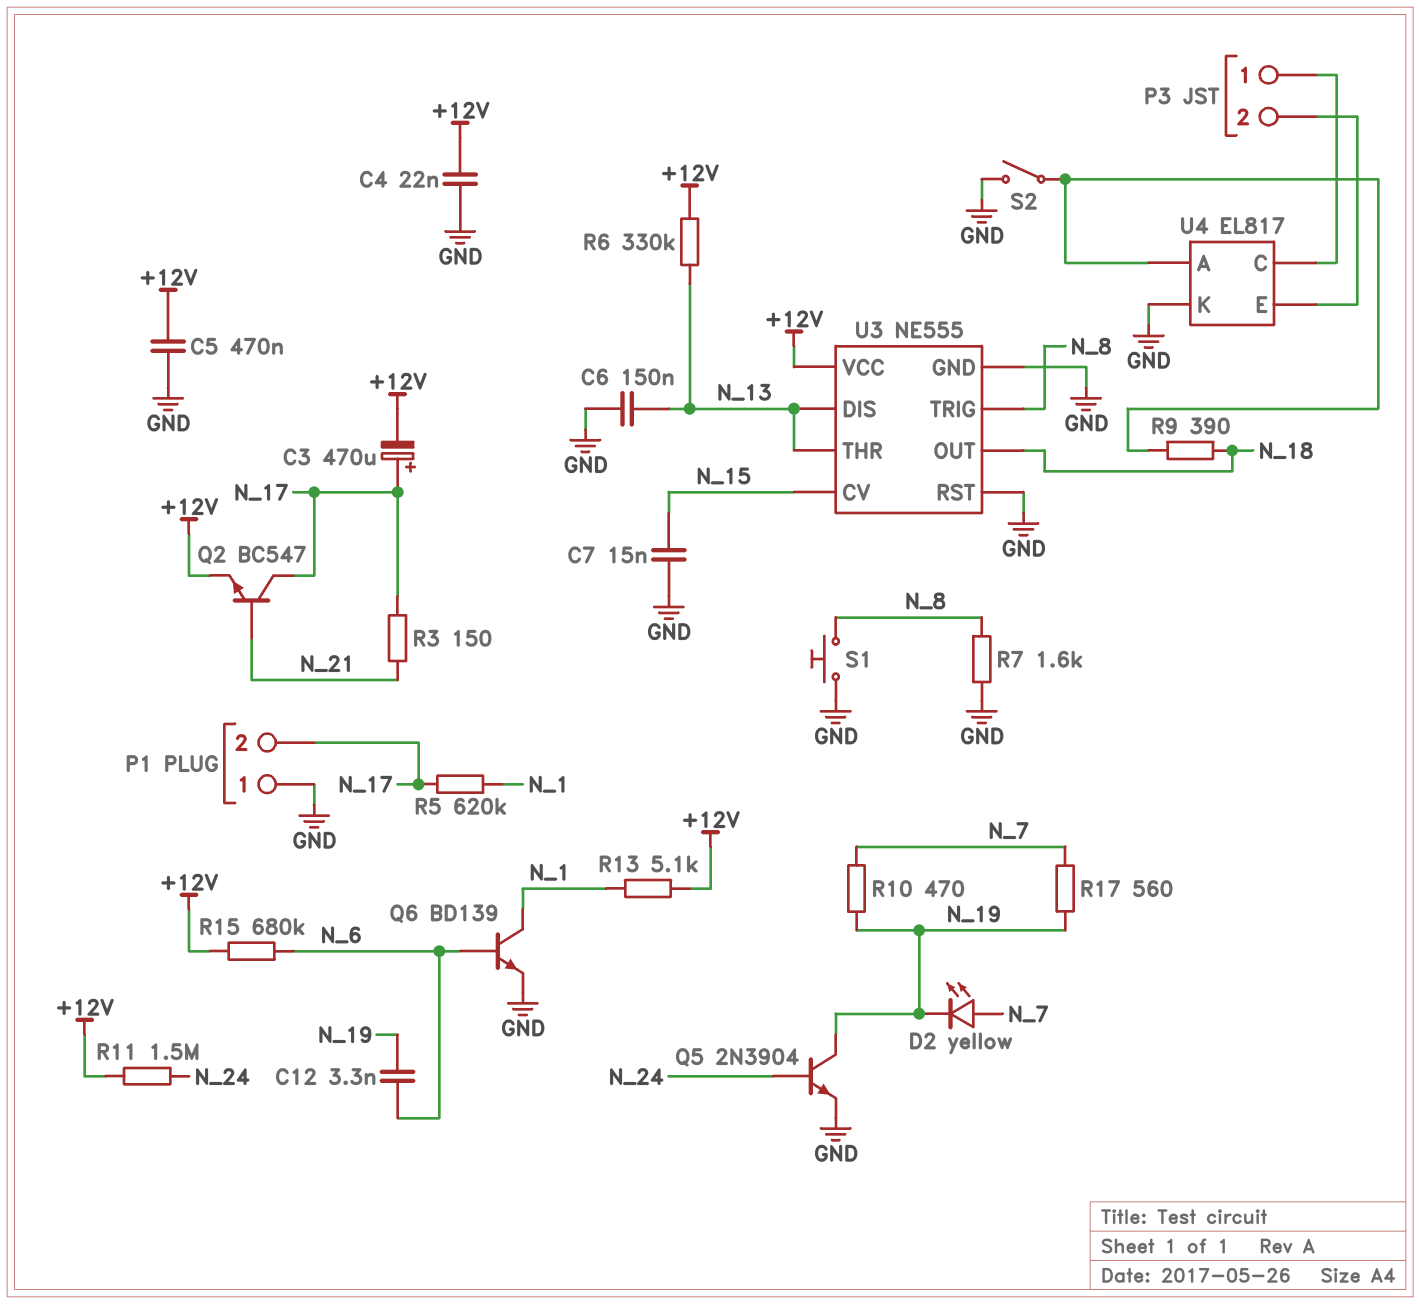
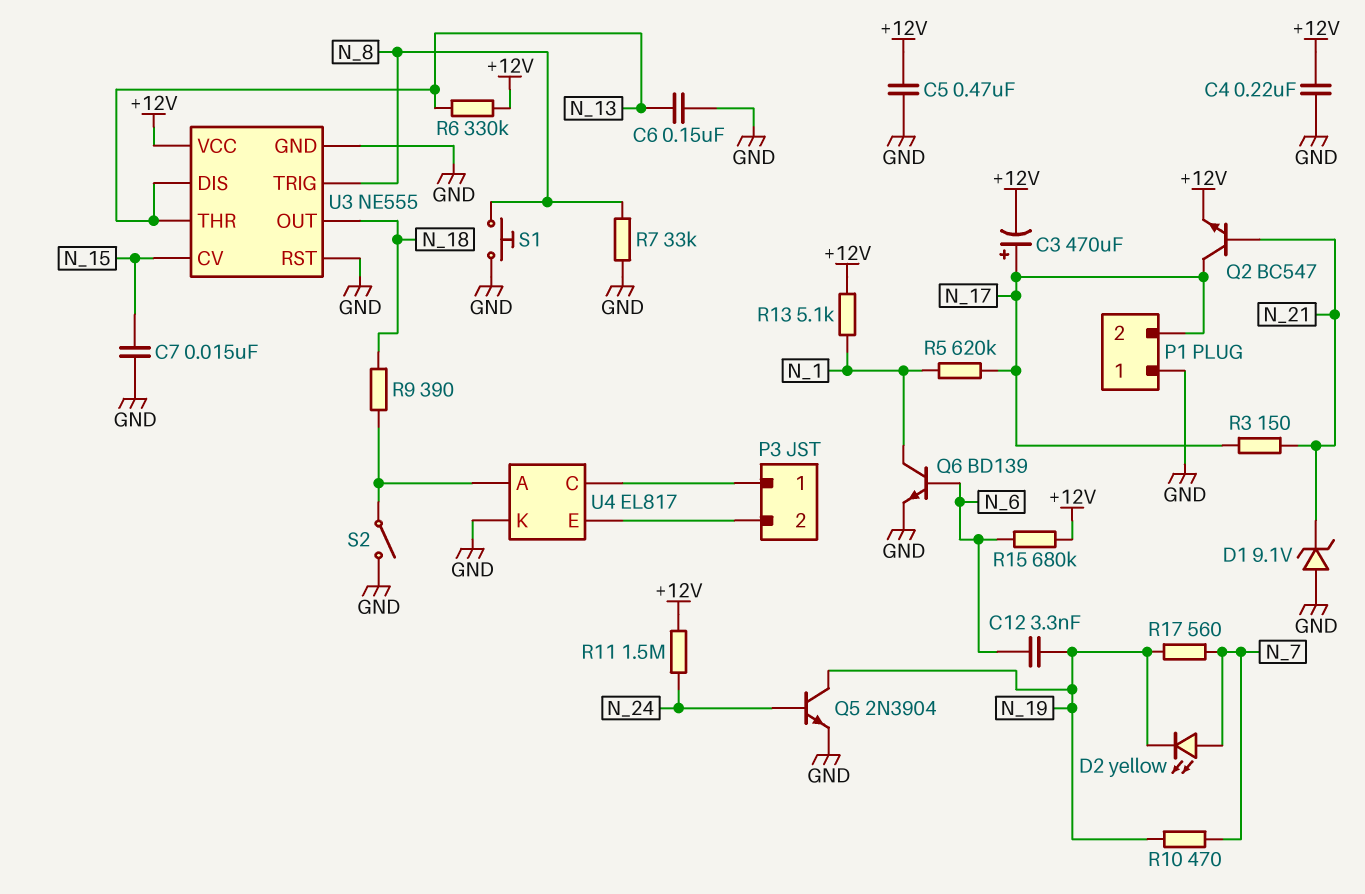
C4: 22nF (+12V, GND) -> 220nF (+12V, GND)
D1: none -> zener 9.1V (A GND, K N_21)
R7: 1.6k (GND, N_8) -> 33k (GND, N_8)

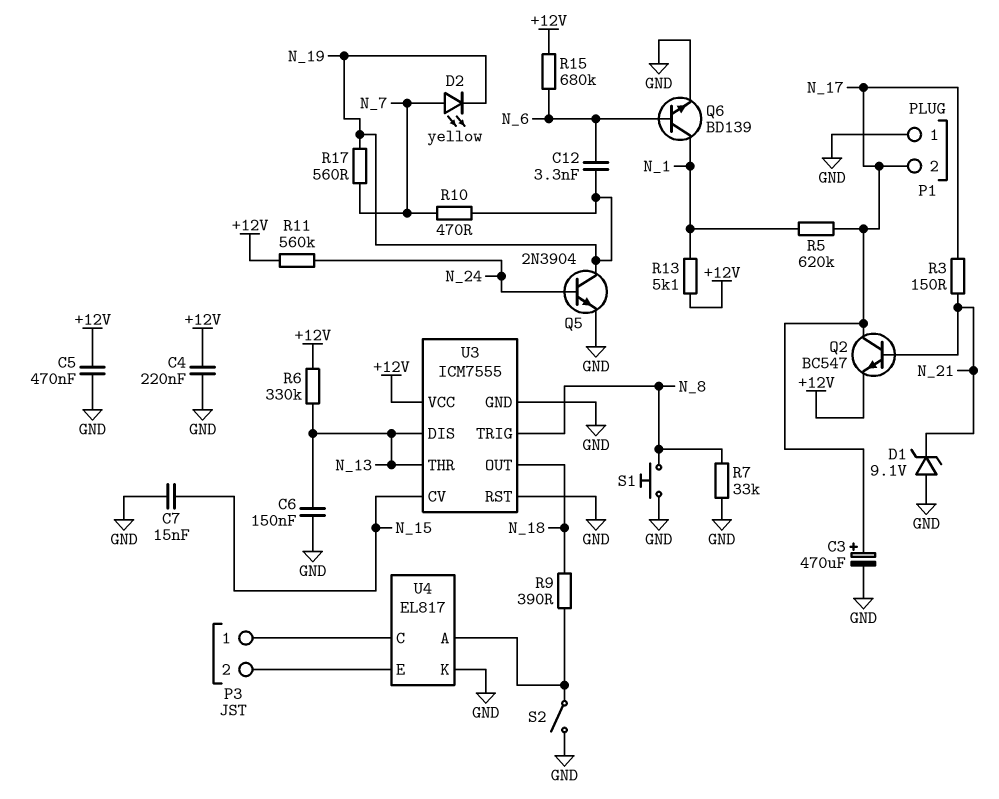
C3: 470uF (plus N_17, minus +12V) -> 470uF (plus N_17, minus GND)
R11: 1.5M (+12V, N_24) -> 560k (+12V, N_24)
U3: NE555 -> ICM7555

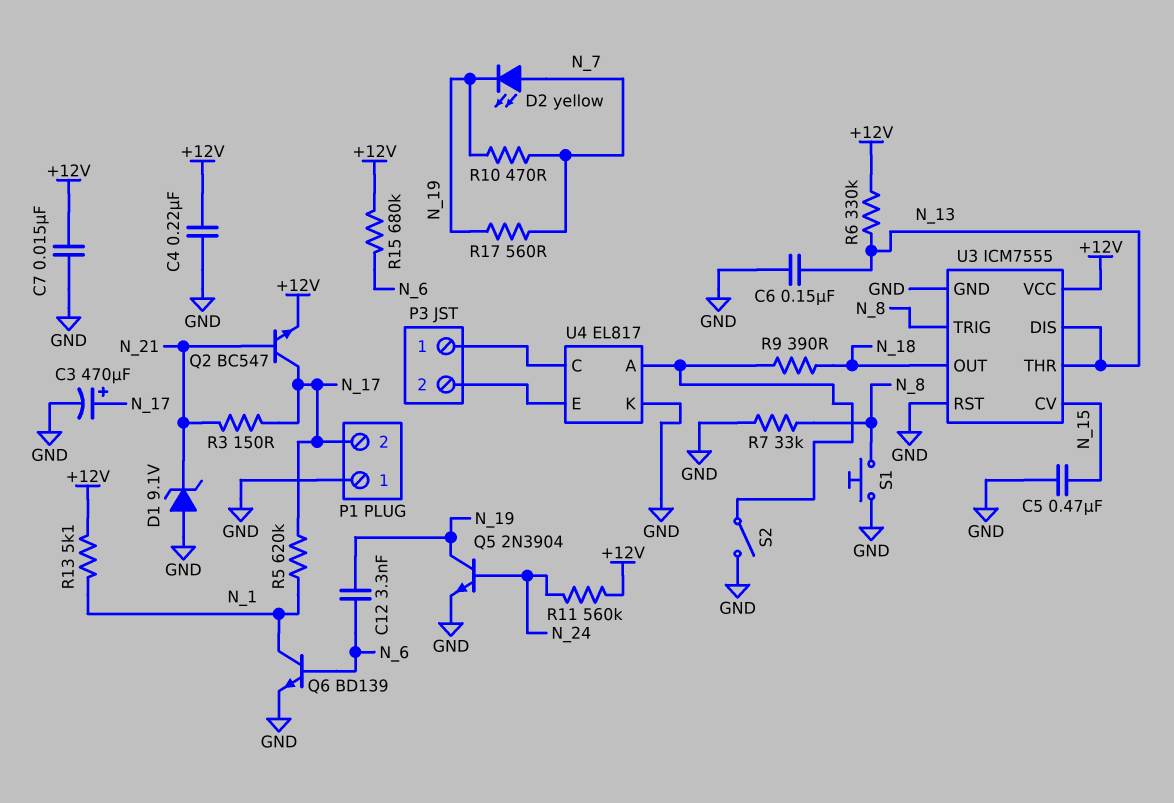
C5: 470nF (+12V, GND) -> 470nF (GND, N_15)
C7: 15nF (GND, N_15) -> 15nF (+12V, GND)

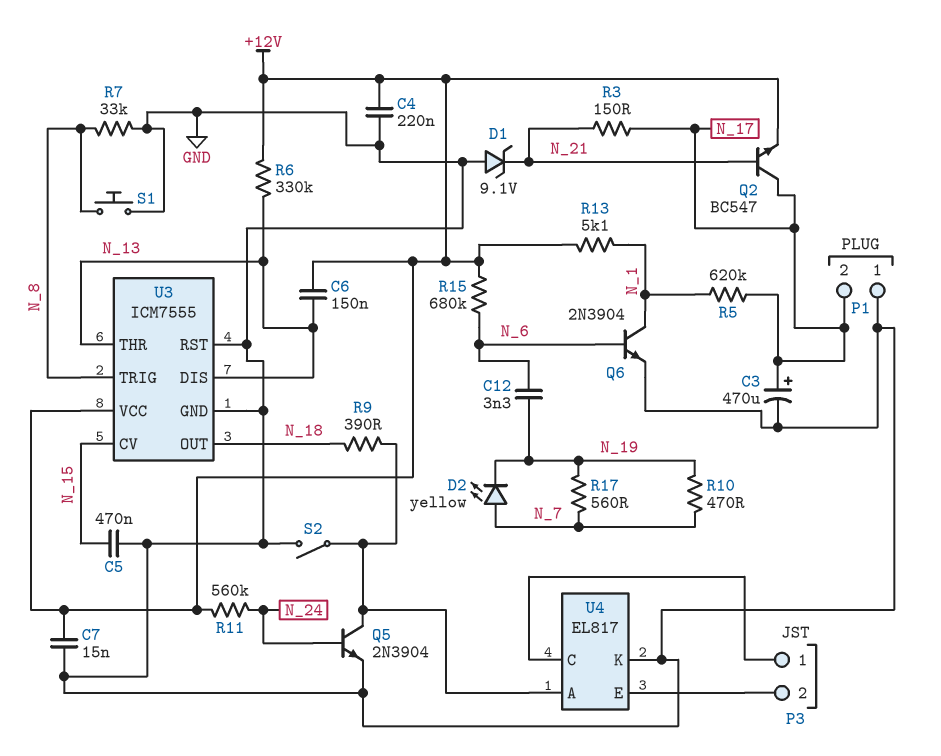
C6: 150nF (GND, N_13) -> 150nF (+12V, N_13)
Q5: NPN 2N3904 (B N_24, C N_19, E GND) -> NPN 2N3904 (B N_24, C U4/A, E GND)
Q6: NPN BD139 (B N_6, C N_1, E GND) -> NPN 2N3904 (B N_6, C N_1, E GND)

